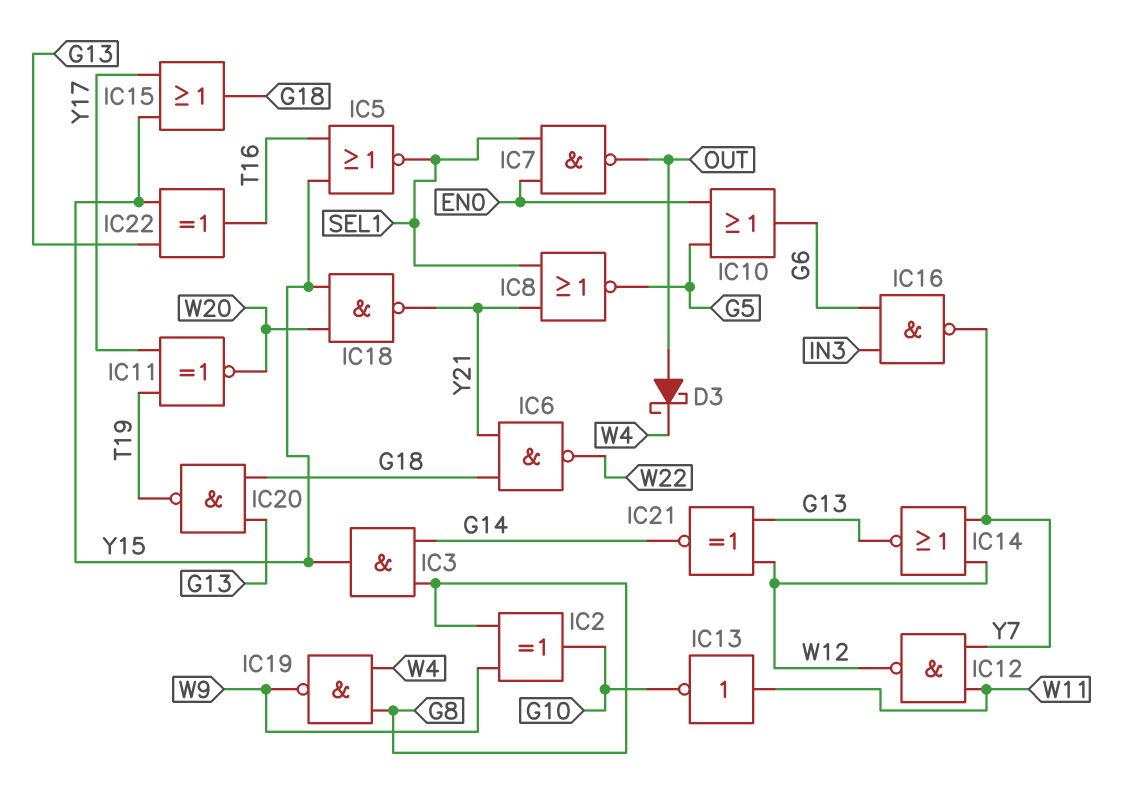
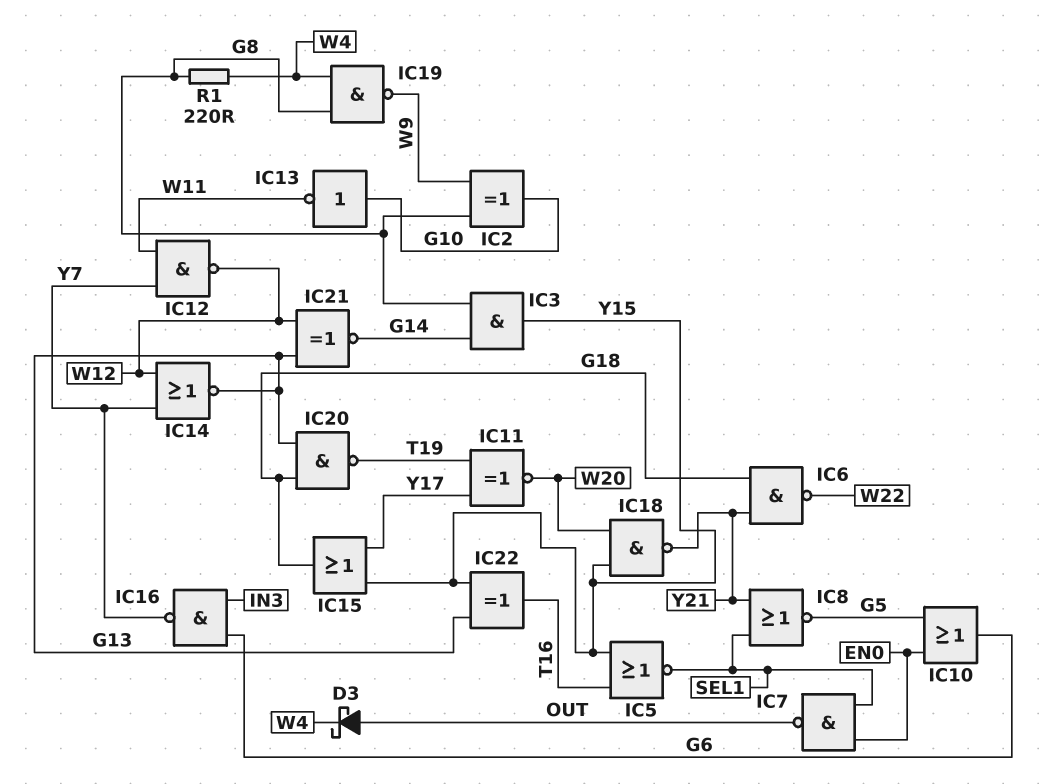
IC13: NOT (in W11, out G10) -> NOT (in G10, out W11)
R1: none -> 220 (G8, W4)

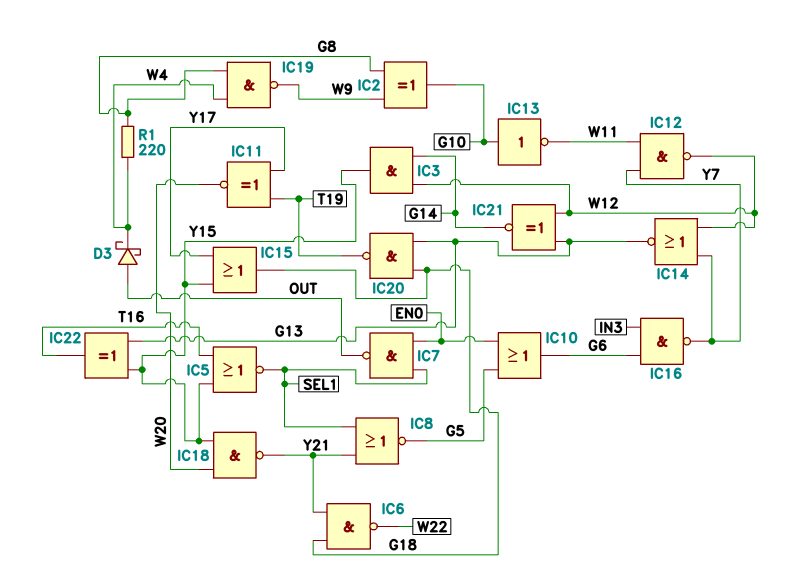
IC3: AND (in G8, in G14, out Y15) -> AND (in G14, in W12, out Y15)

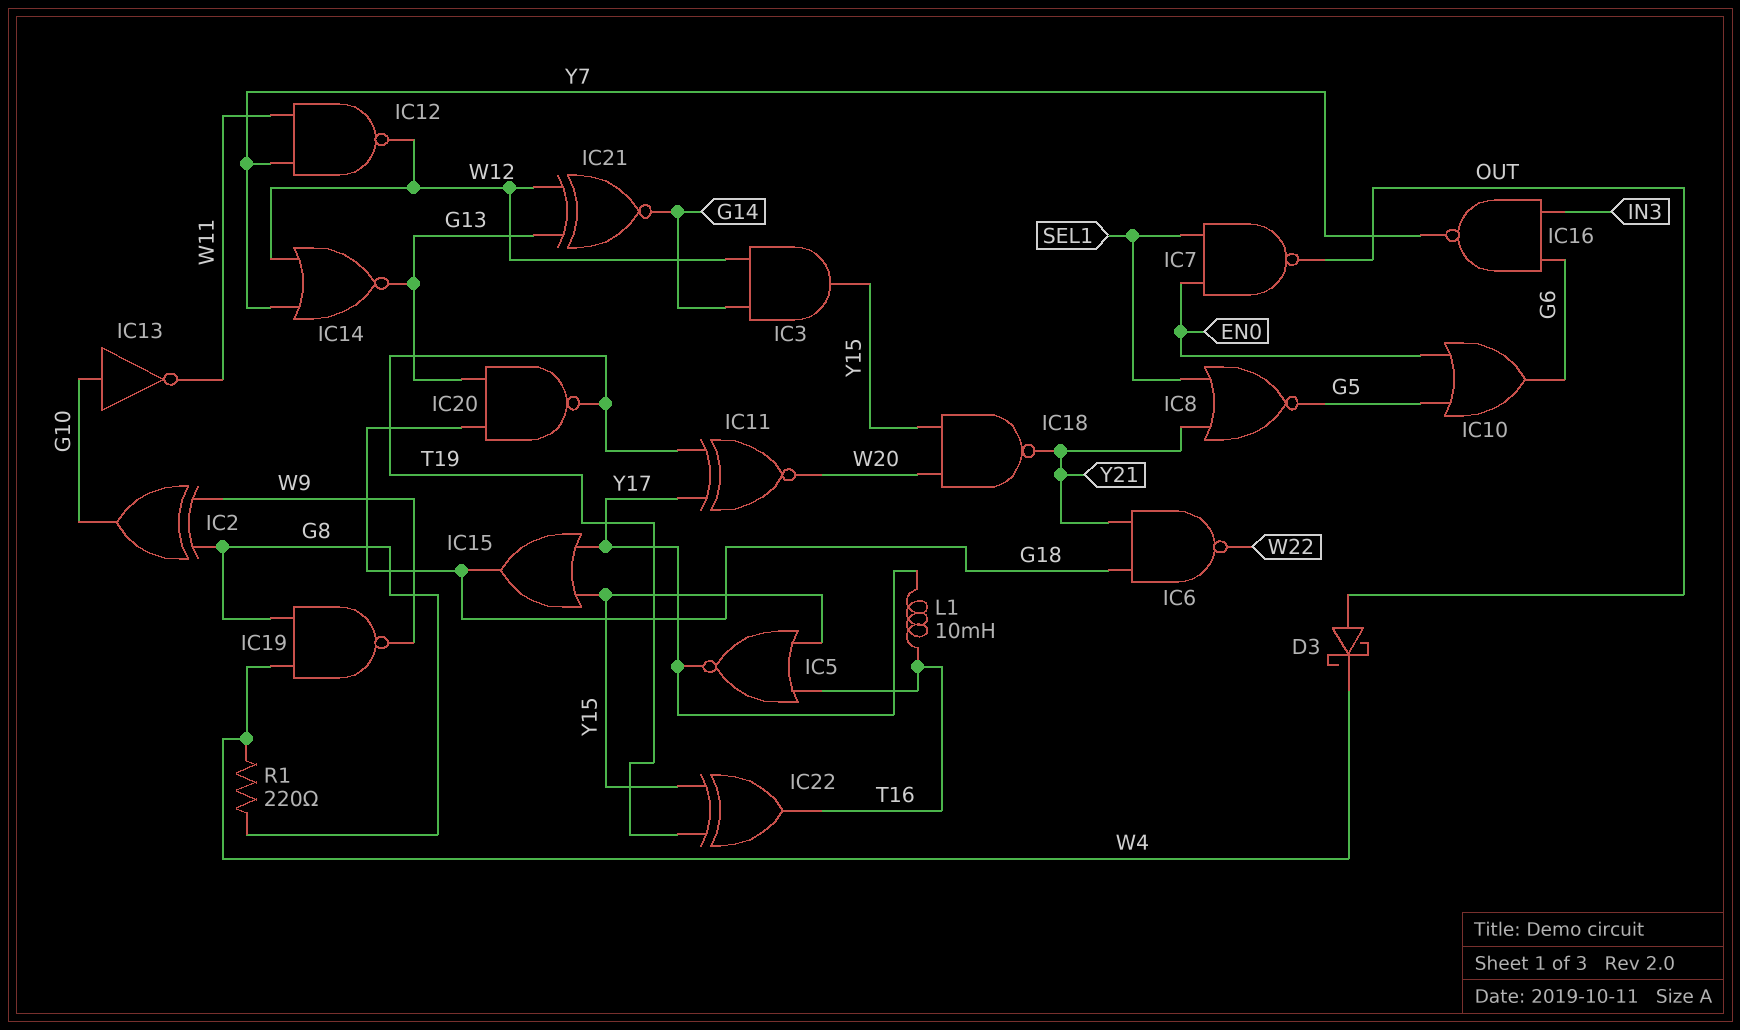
IC5: NOR (in T16, in Y15, out SEL1) -> NOR (in T16, in Y15, out Y17)
IC22: XOR (in G13, in Y15, out T16) -> XOR (in T19, in Y15, out T16)
L1: none -> 10mH (T16, Y17)

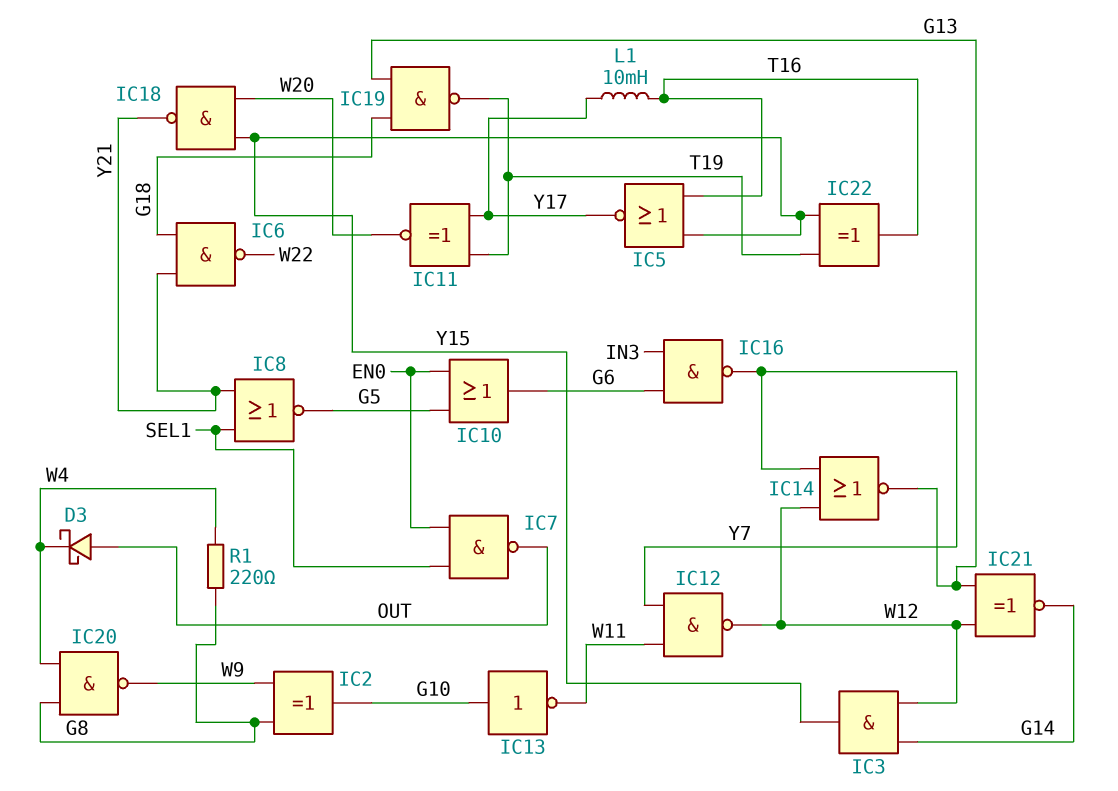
IC15: OR (in Y15, in Y17, out G18) -> none
IC19: NAND (in G8, in W4, out W9) -> NAND (in G13, in G18, out T19)
IC20: NAND (in G13, in G18, out T19) -> NAND (in G8, in W4, out W9)

